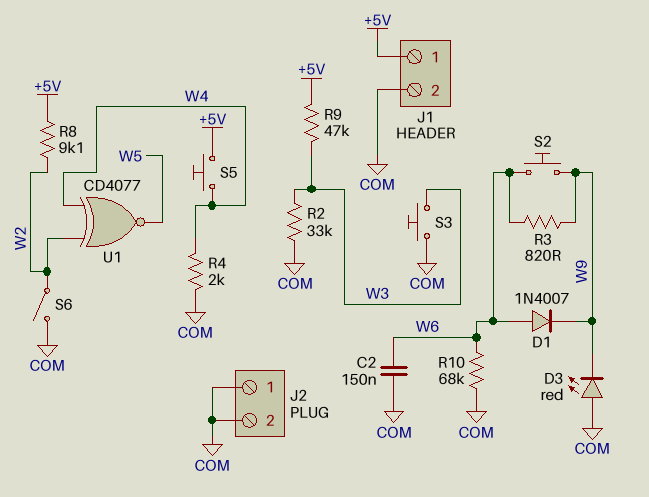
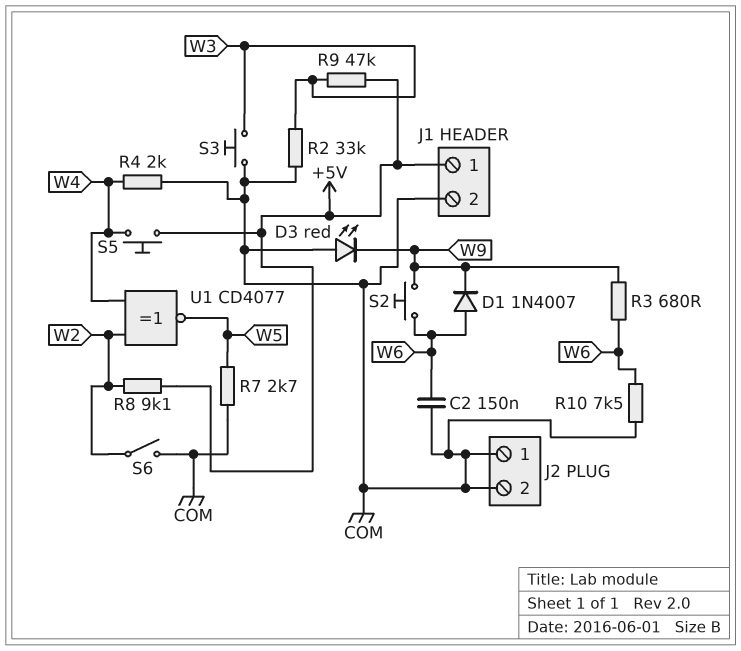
R3: 820 (W6, W9) -> 680 (W6, W9)
R7: none -> 2.7k (COM, W5)
R10: 68k (COM, W6) -> 7.5k (COM, W6)

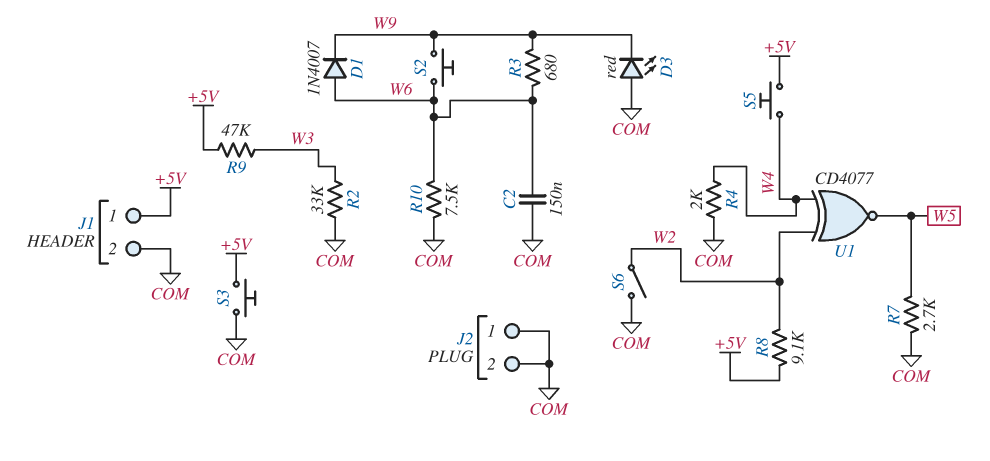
S3: button (COM, W3) -> button (+5V, COM)

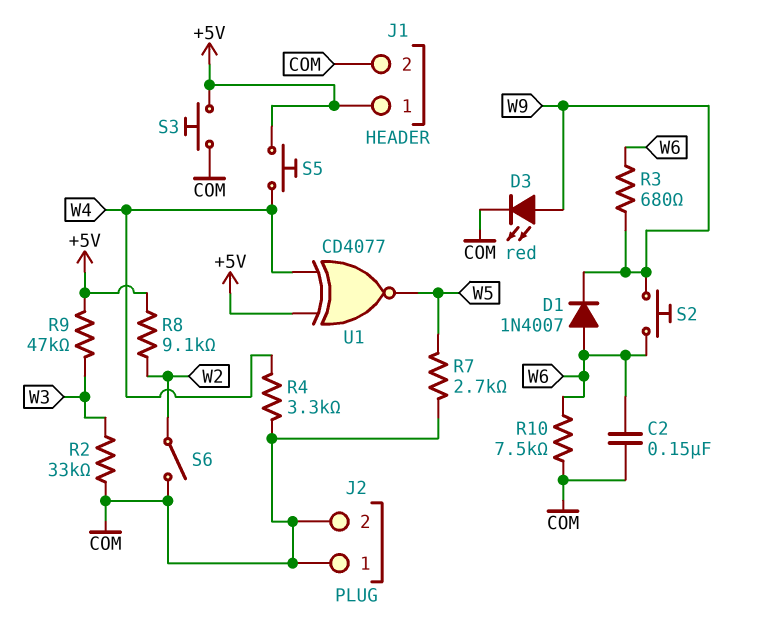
D3: LED red (A COM, K W9) -> LED red (A W9, K COM)
R4: 2k (COM, W4) -> 3.3k (COM, W4)
U1: XNOR CD4077 (in W2, in W4, out W5) -> XNOR CD4077 (in +5V, in W4, out W5)

